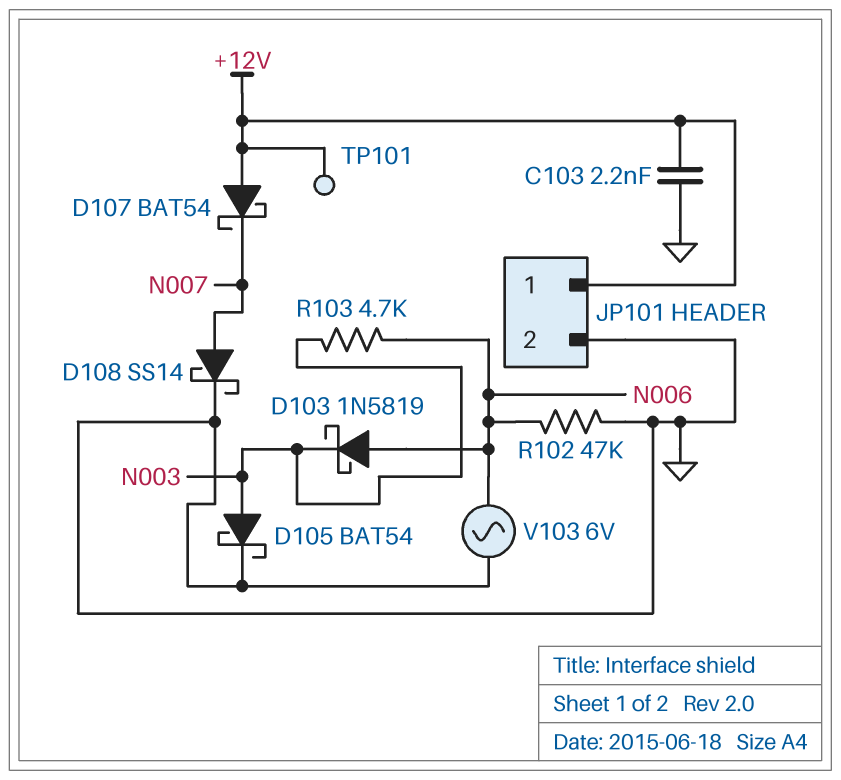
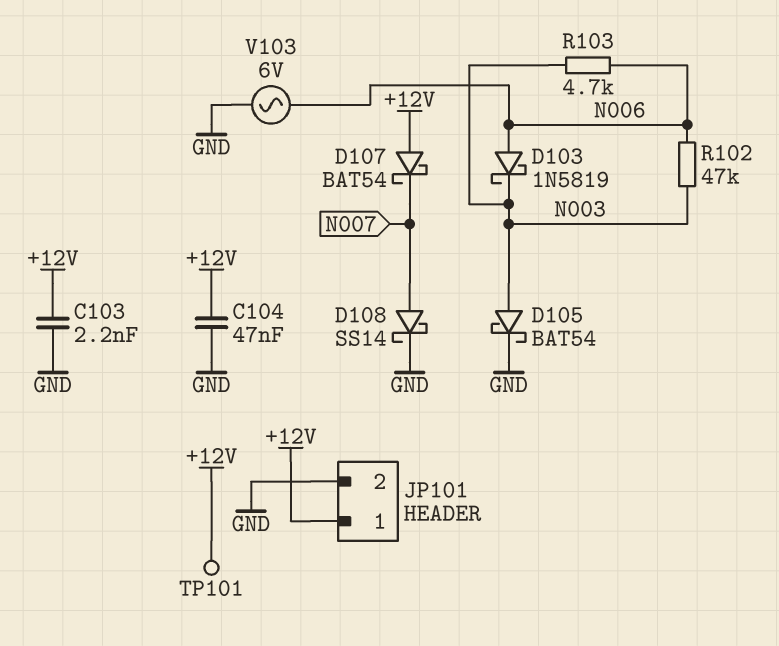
C104: none -> 47nF (+12V, GND)
R102: 47k (GND, N006) -> 47k (N003, N006)

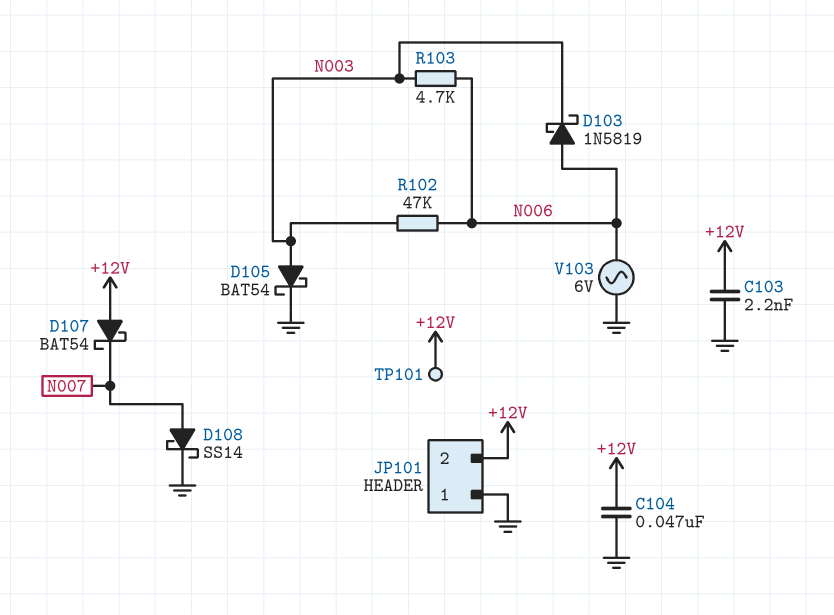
JP101 pin 1: +12V -> GND
JP101 pin 2: GND -> +12V

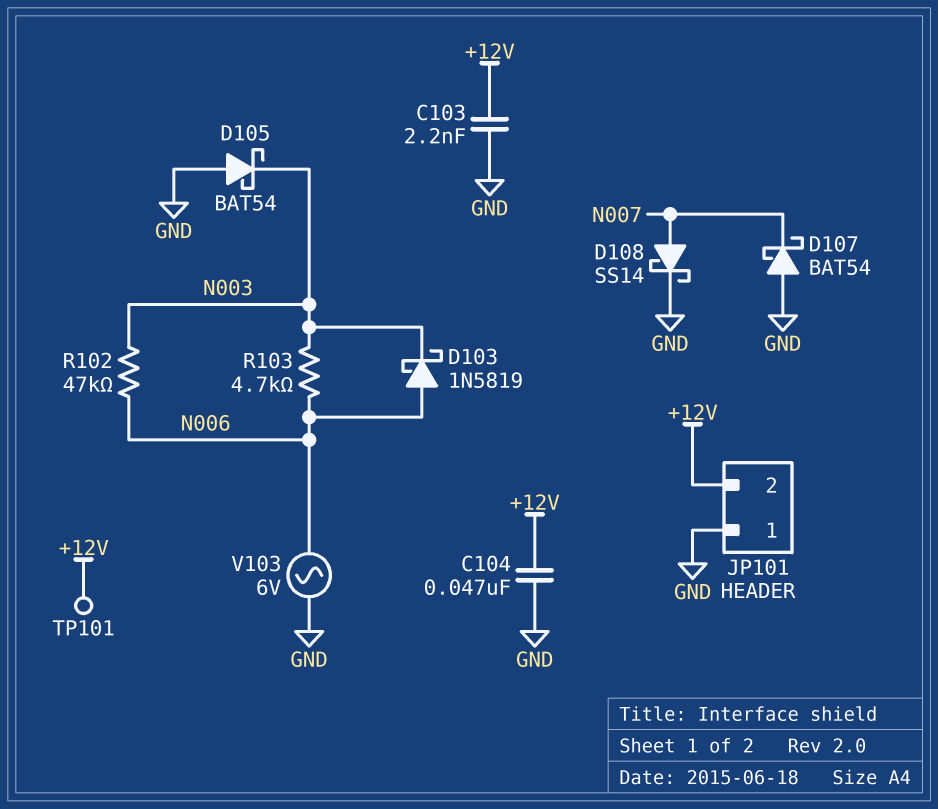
D105: schottky BAT54 (A N003, K GND) -> schottky BAT54 (A GND, K N003)
D107: schottky BAT54 (A +12V, K N007) -> schottky BAT54 (A GND, K N007)

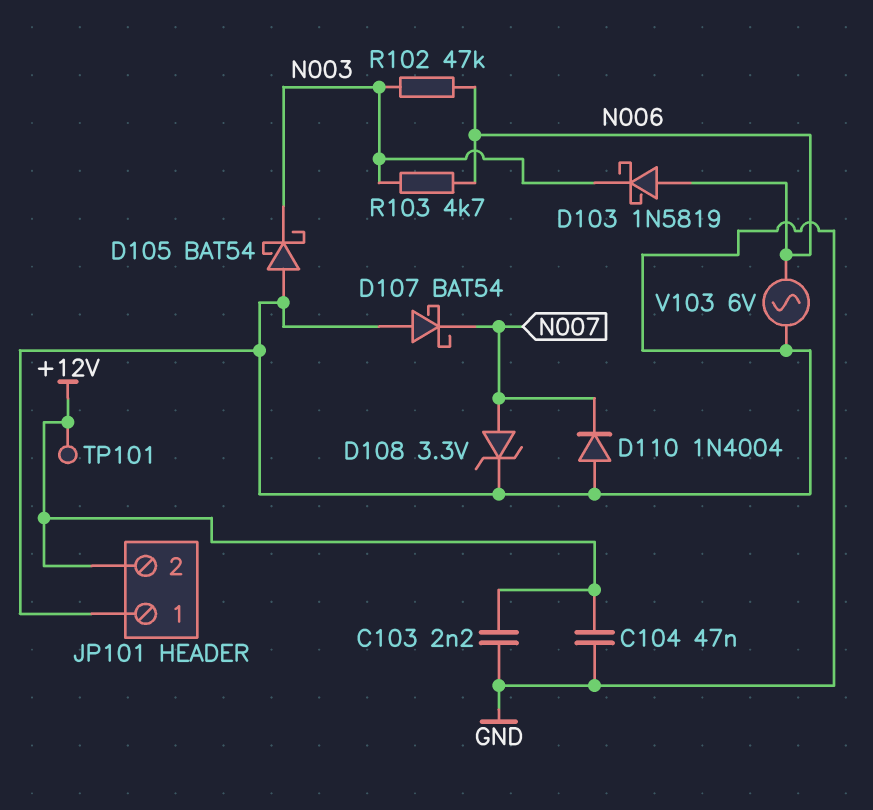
D108: schottky SS14 (A N007, K GND) -> zener 3.3V (A N007, K GND)
D110: none -> diode 1N4004 (A GND, K N007)

